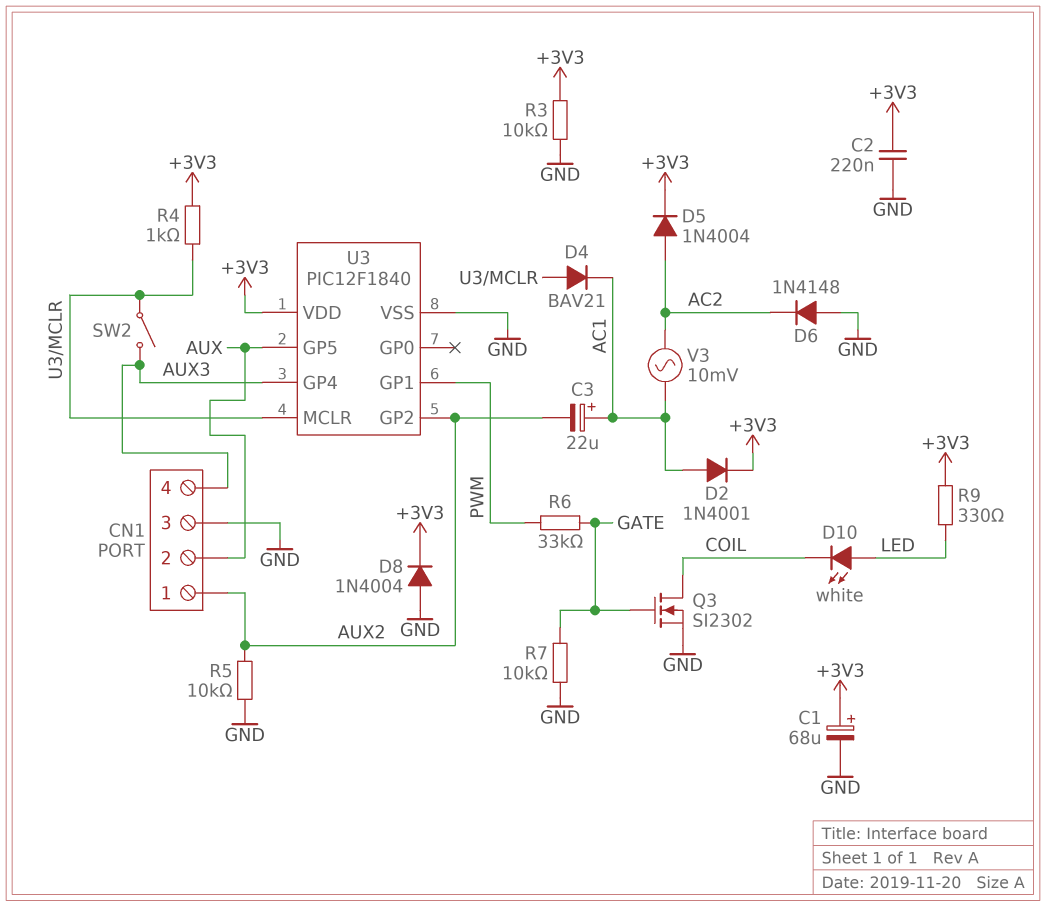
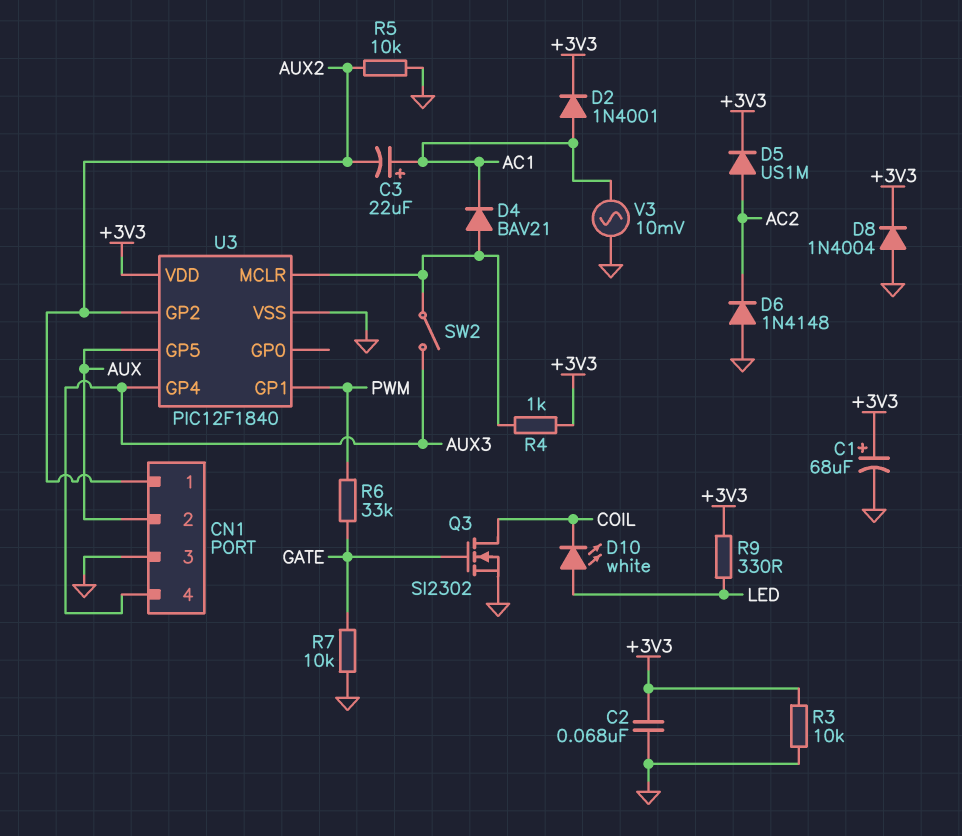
C2: 220nF (+3V3, GND) -> 68nF (+3V3, GND)
D5: diode 1N4004 (A AC2, K +3V3) -> diode US1M (A AC2, K +3V3)
V3: AC 10mV (AC1, AC2) -> AC 10mV (AC1, GND)

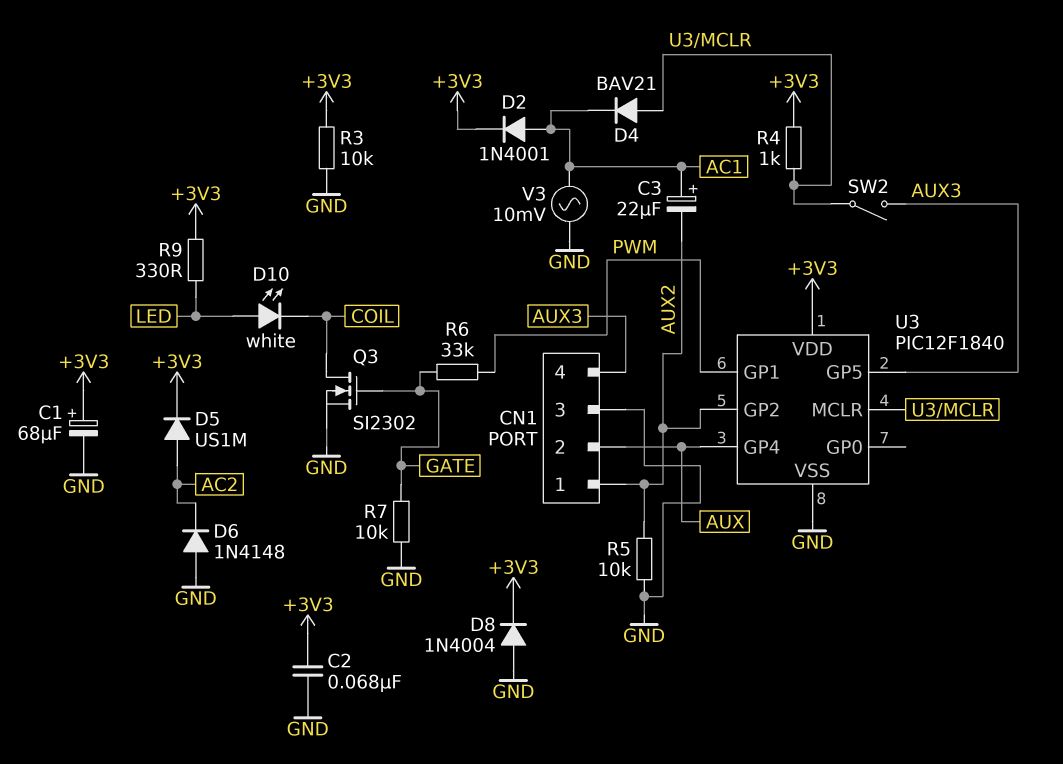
U3 pin GP4: AUX3 -> AUX
U3 pin GP5: AUX -> AUX3

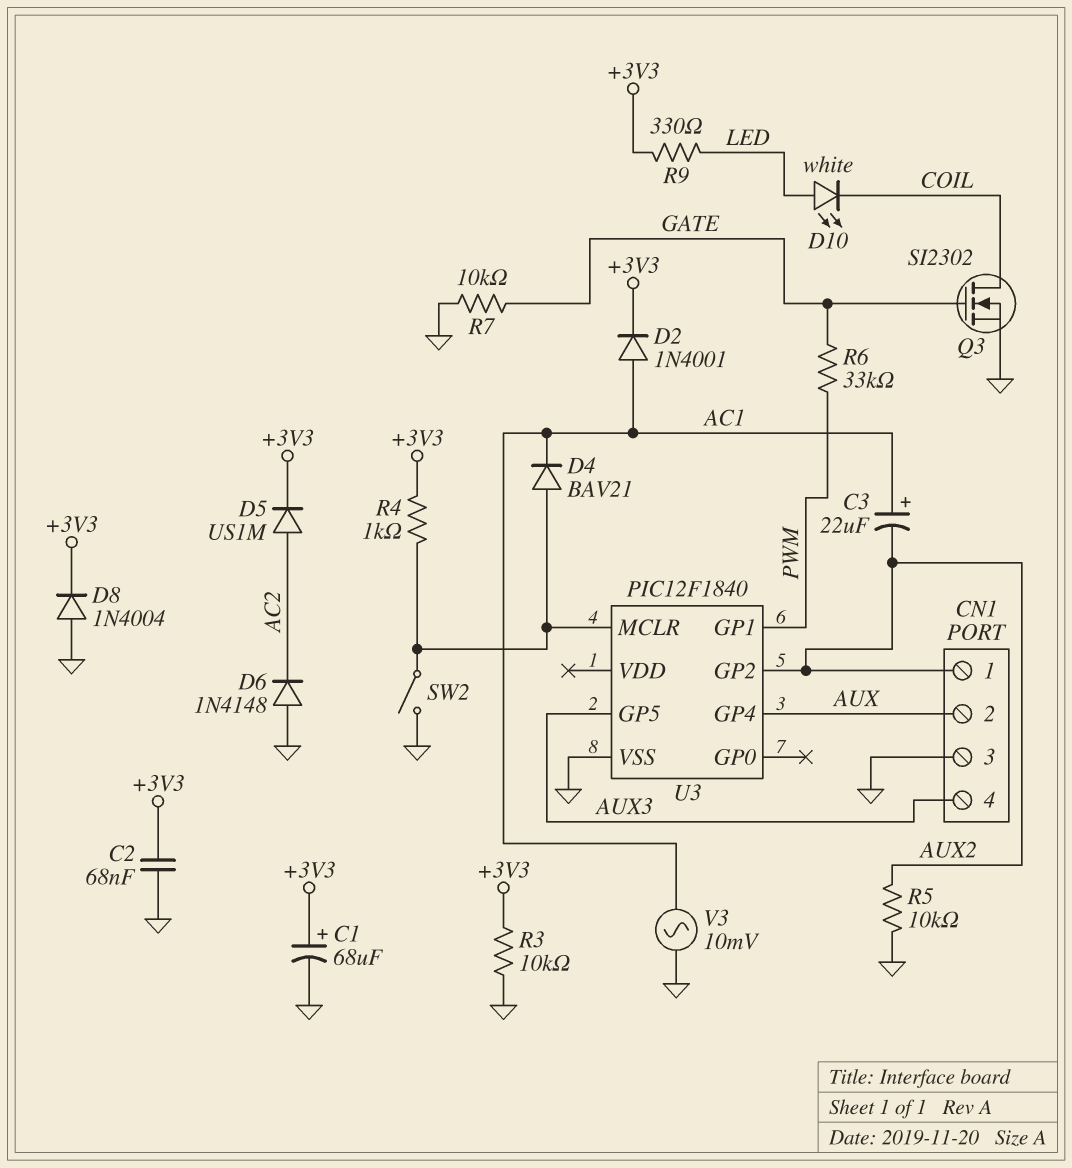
SW2: switch (AUX3, U3/MCLR) -> switch (GND, U3/MCLR)
U3 pin VDD: +3V3 -> none

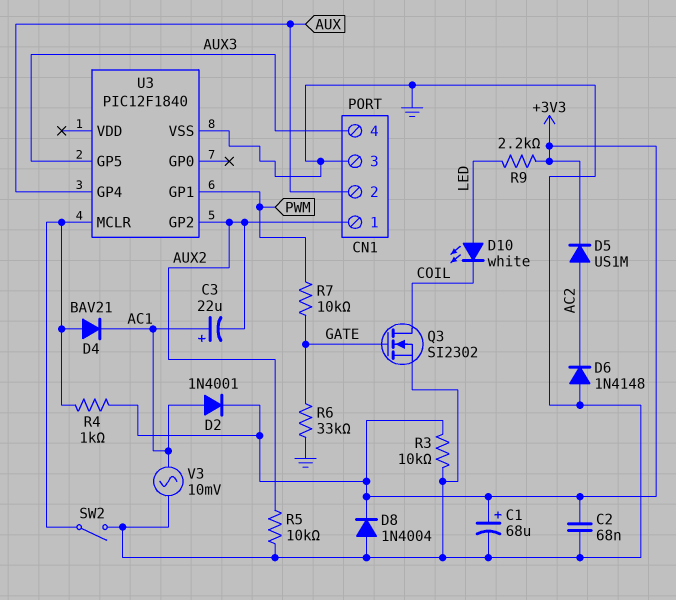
R6: 33k (GATE, PWM) -> 33k (GATE, GND)
R7: 10k (GATE, GND) -> 10k (GATE, PWM)
R9: 330 (+3V3, LED) -> 2.2k (+3V3, LED)

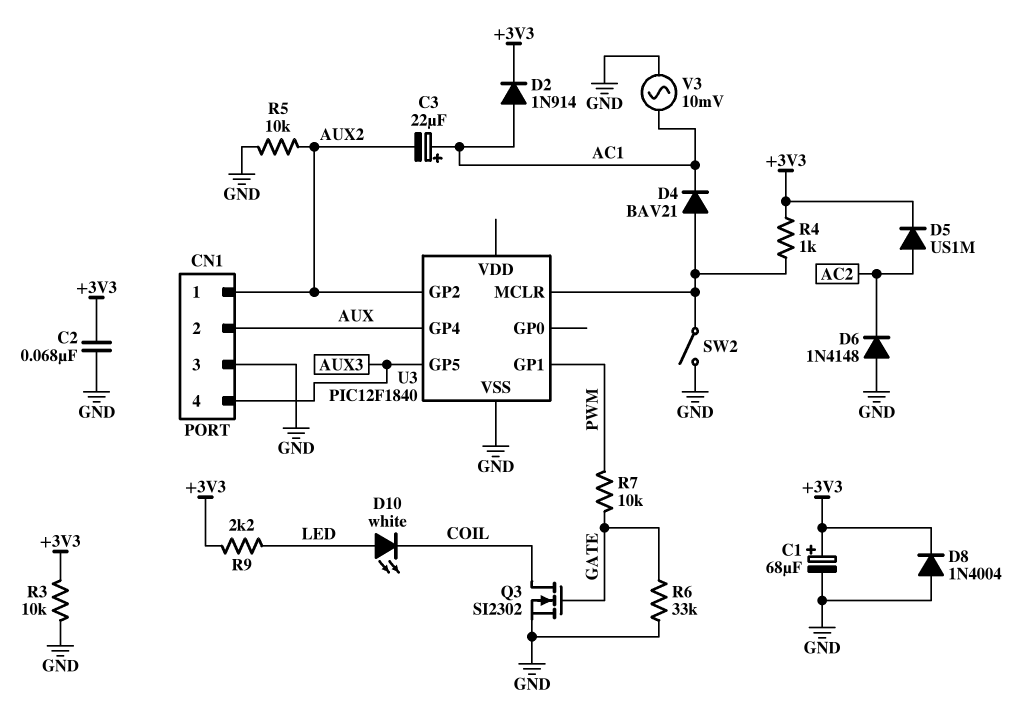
D2: diode 1N4001 (A AC1, K +3V3) -> diode 1N914 (A AC1, K +3V3)

